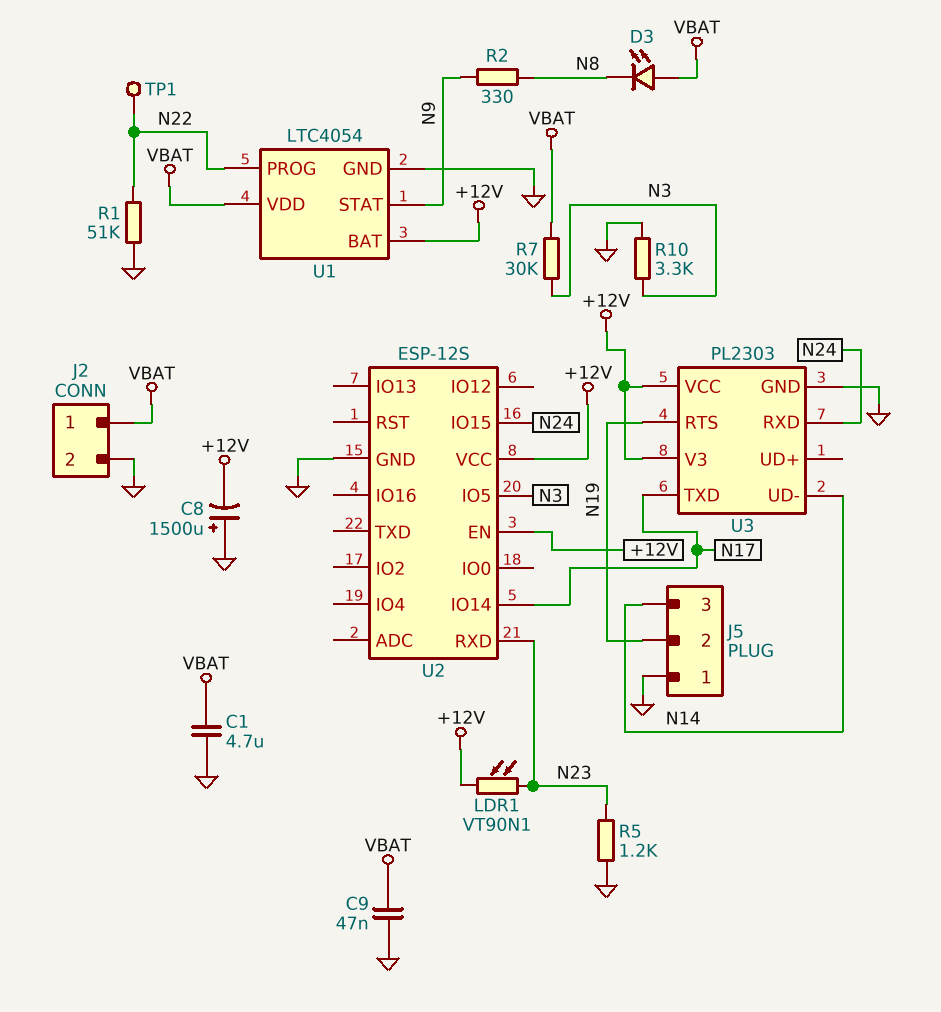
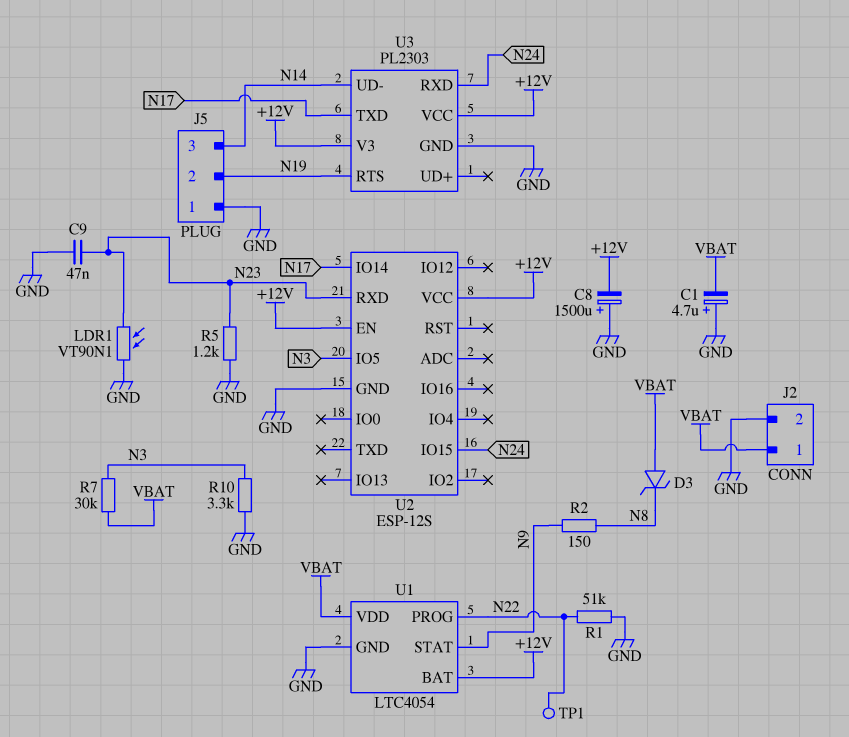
C1: 4.7uF (GND, VBAT) -> 4.7uF (plus GND, minus VBAT)
C9: 47nF (GND, VBAT) -> 47nF (GND, N23)
D3: LED (A VBAT, K N8) -> zener (A VBAT, K N8)
LDR1: VT90N1 (+12V, N23) -> VT90N1 (GND, N23)
R2: 330 (N8, N9) -> 150 (N8, N9)

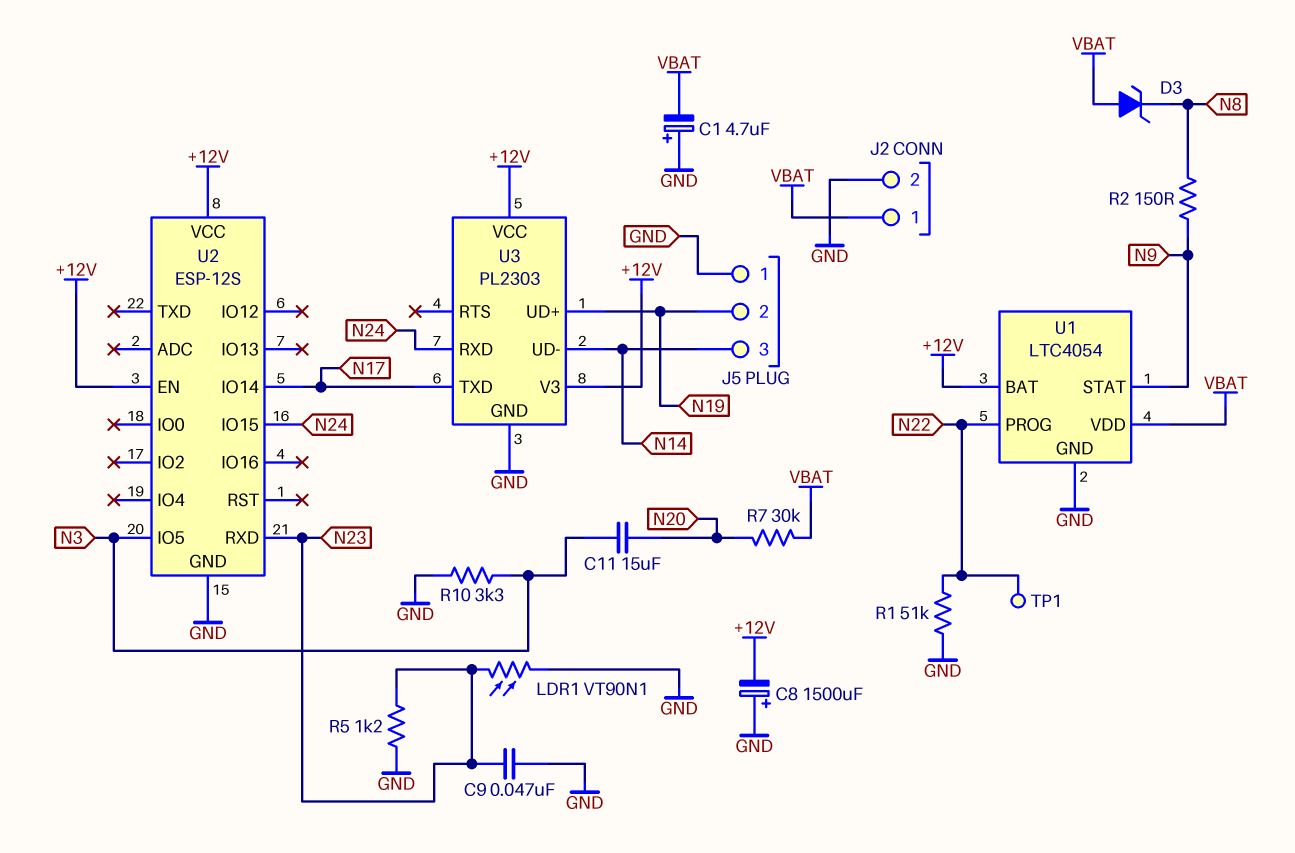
C11: none -> 15uF (N3, N20)
R7: 30k (N3, VBAT) -> 30k (N20, VBAT)
U3 pin RTS: N19 -> none
U3 pin UD+: none -> N19

